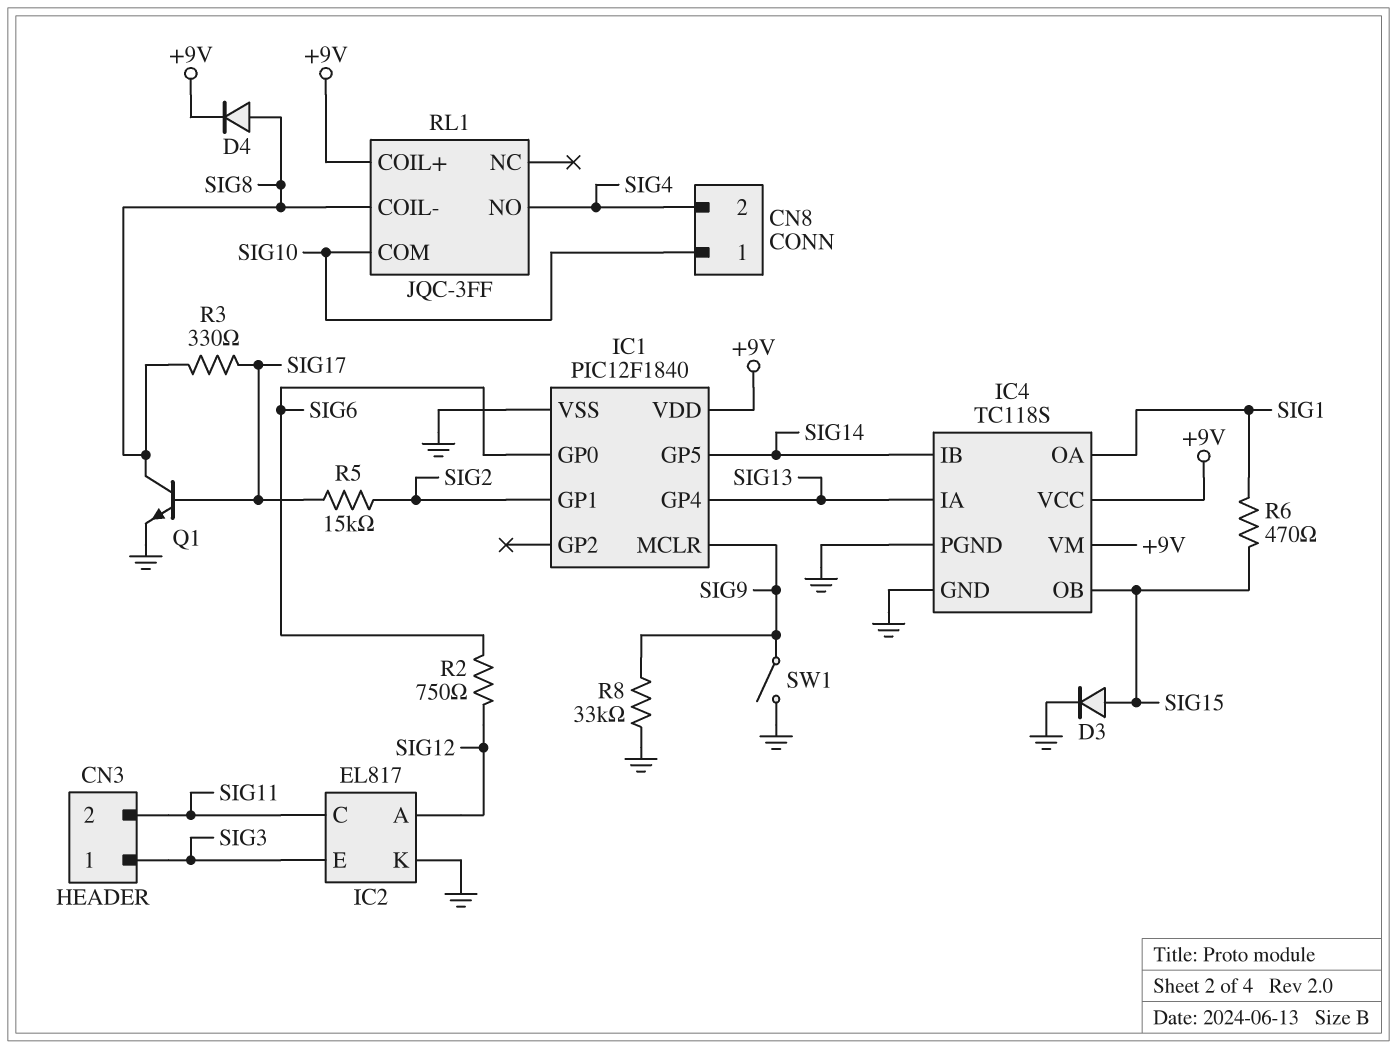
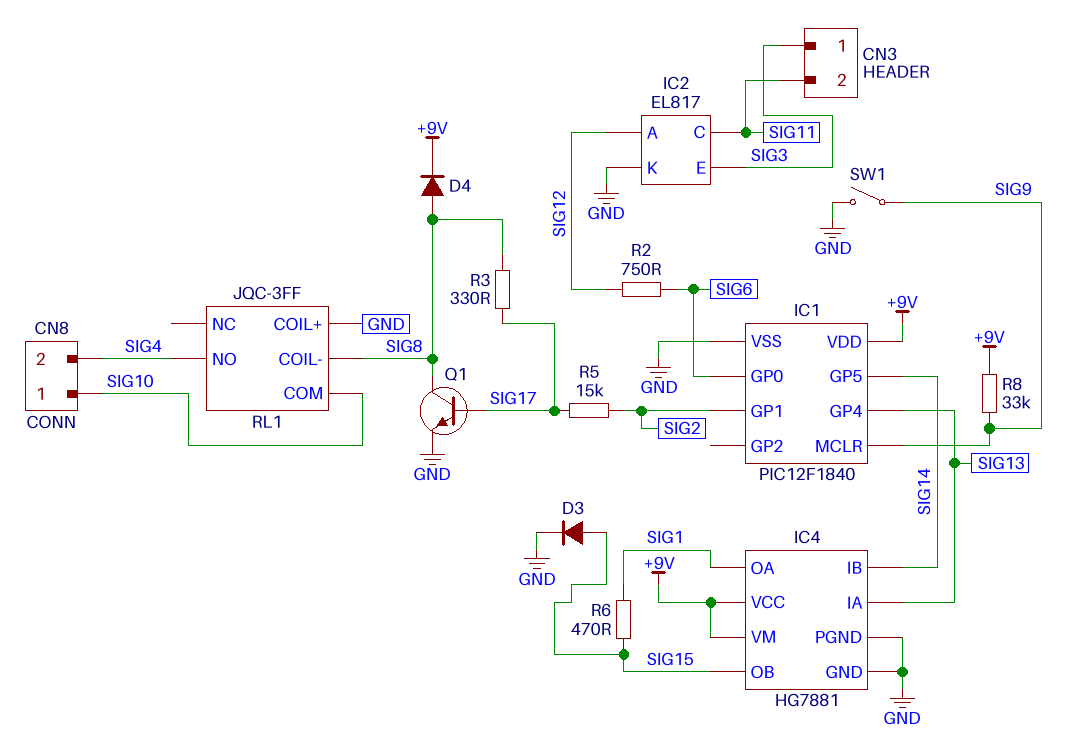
IC4: TC118S -> HG7881
R8: 33k (GND, SIG9) -> 33k (+9V, SIG9)
RL1 pin COIL+: +9V -> GND

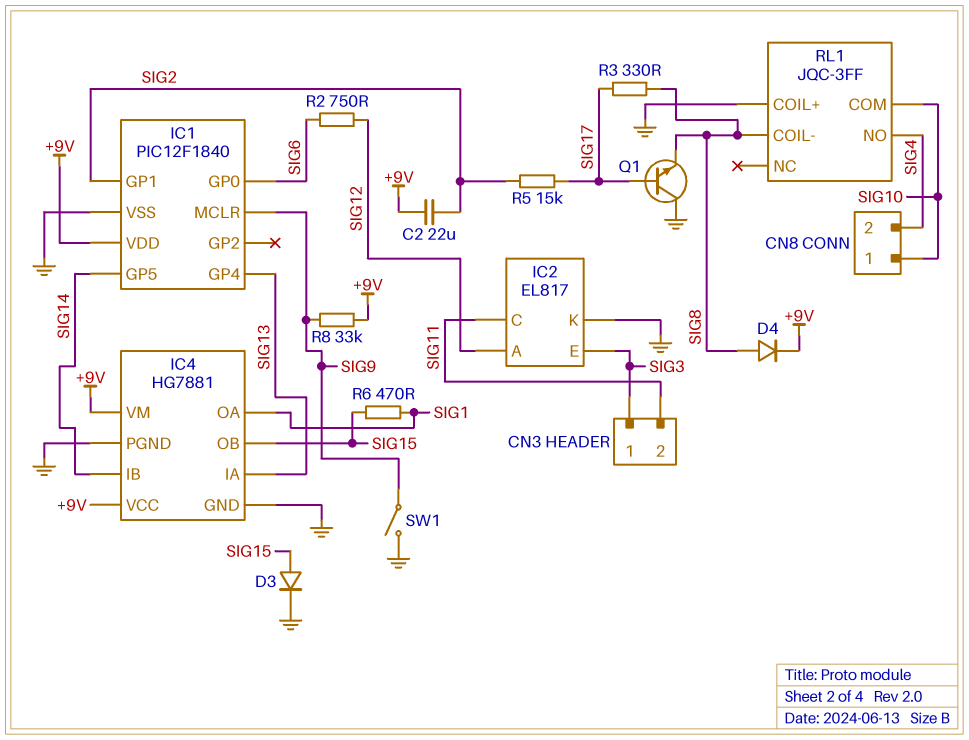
C2: none -> 22uF (+9V, SIG2)
Q1: NPN (B SIG17, C SIG8, E GND) -> NPN (B SIG17, C GND, E SIG8)

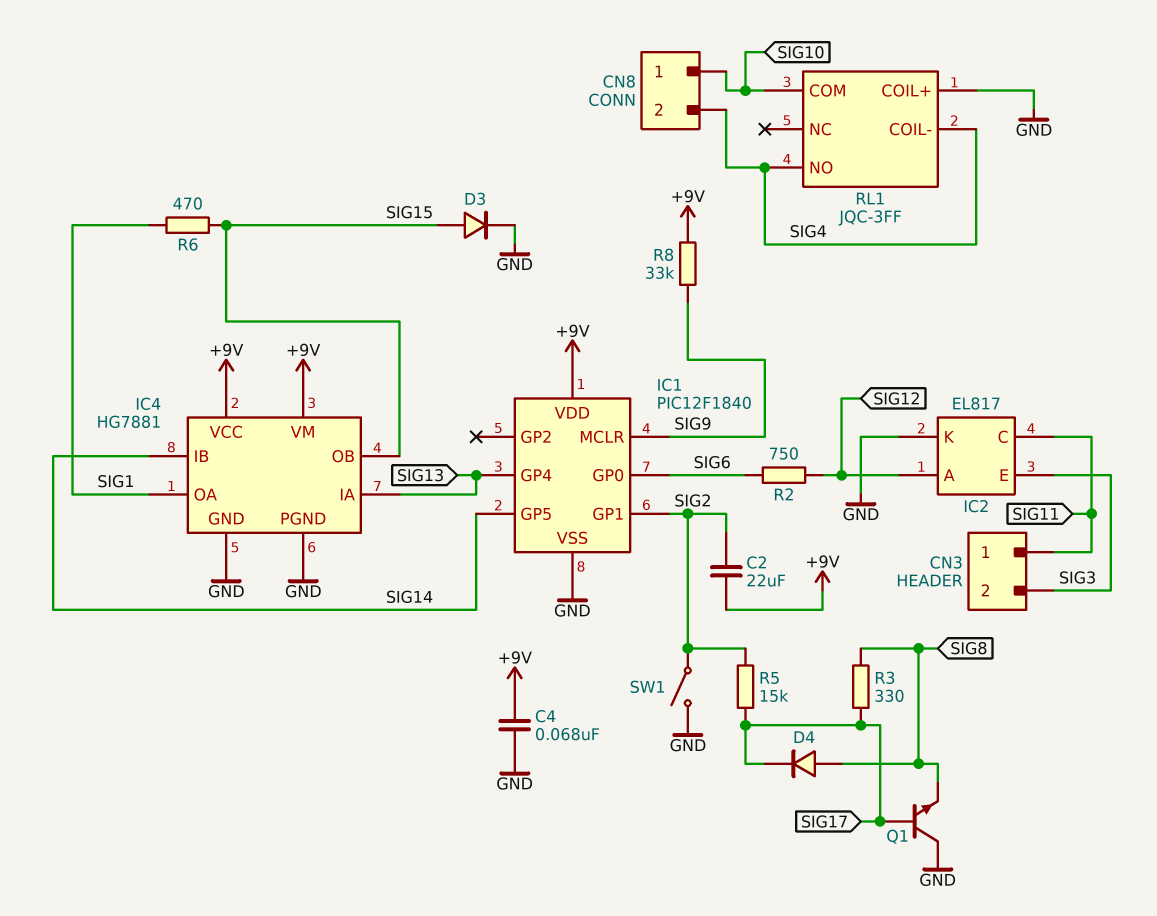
C4: none -> 68nF (+9V, GND)
CN3 pin 1: SIG3 -> SIG11
CN3 pin 2: SIG11 -> SIG3
D4: diode (A SIG8, K +9V) -> diode (A SIG8, K SIG17)
RL1 pin COIL-: SIG8 -> SIG4
SW1: switch (GND, SIG9) -> switch (GND, SIG2)

